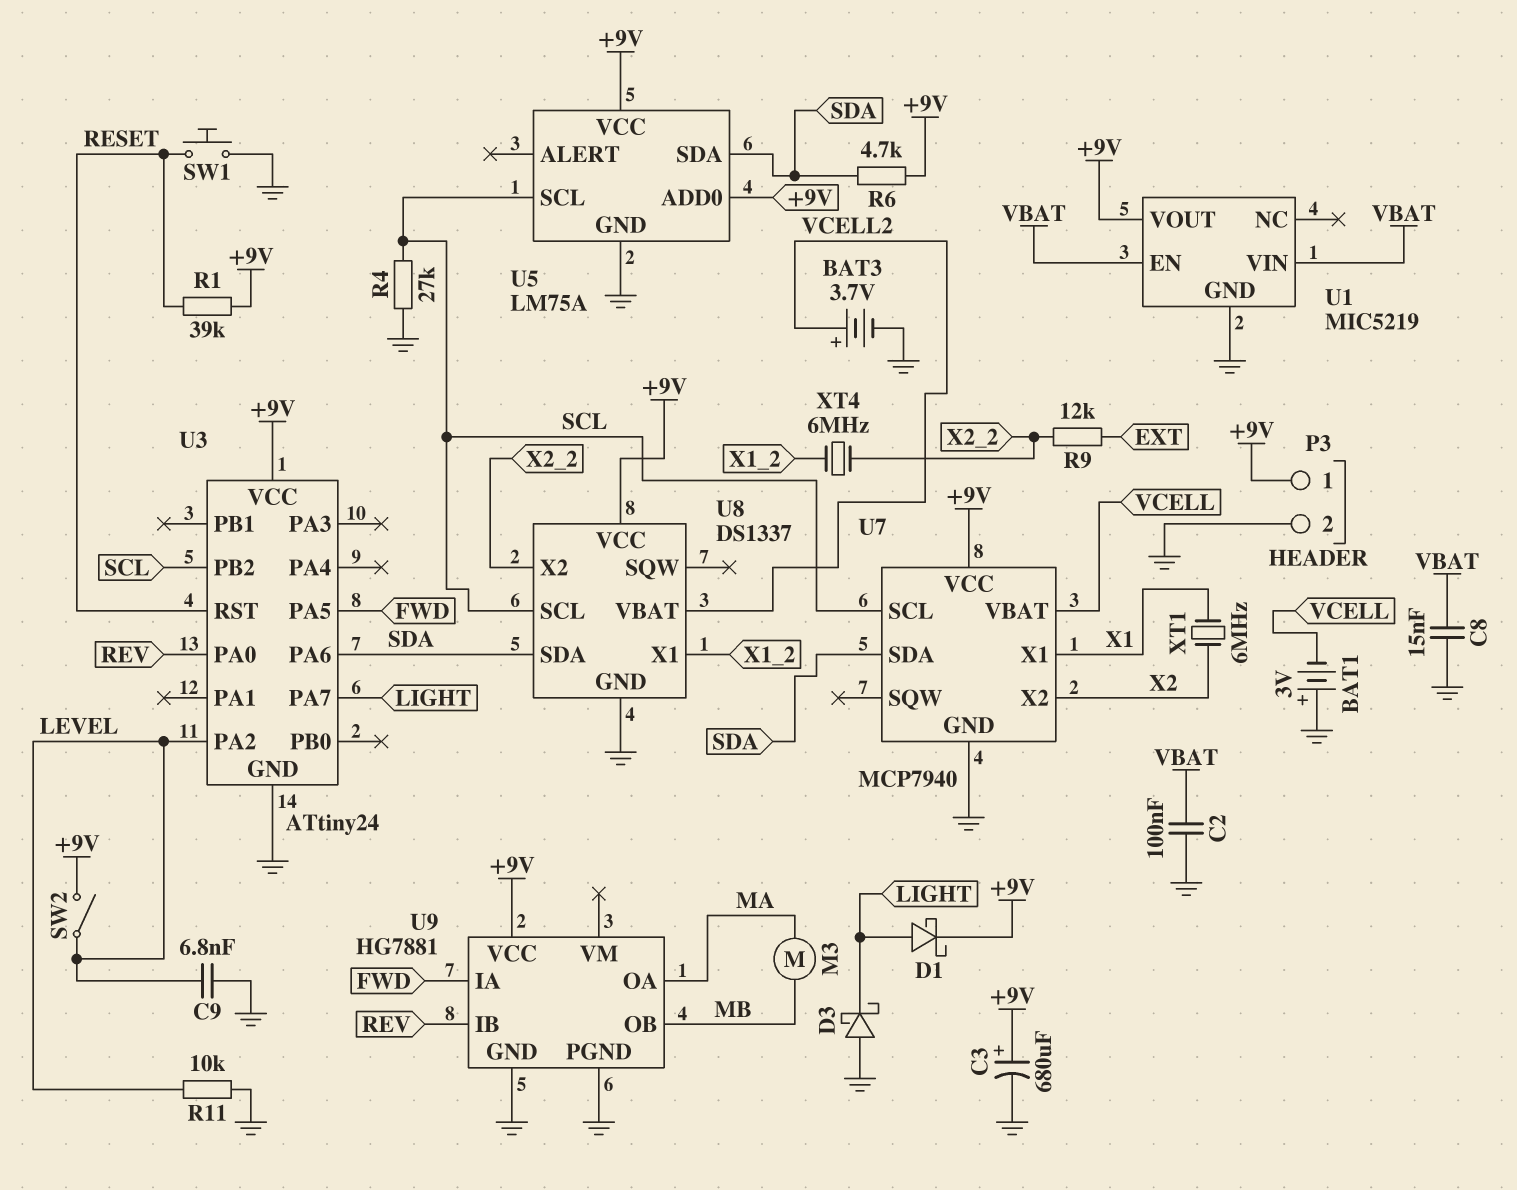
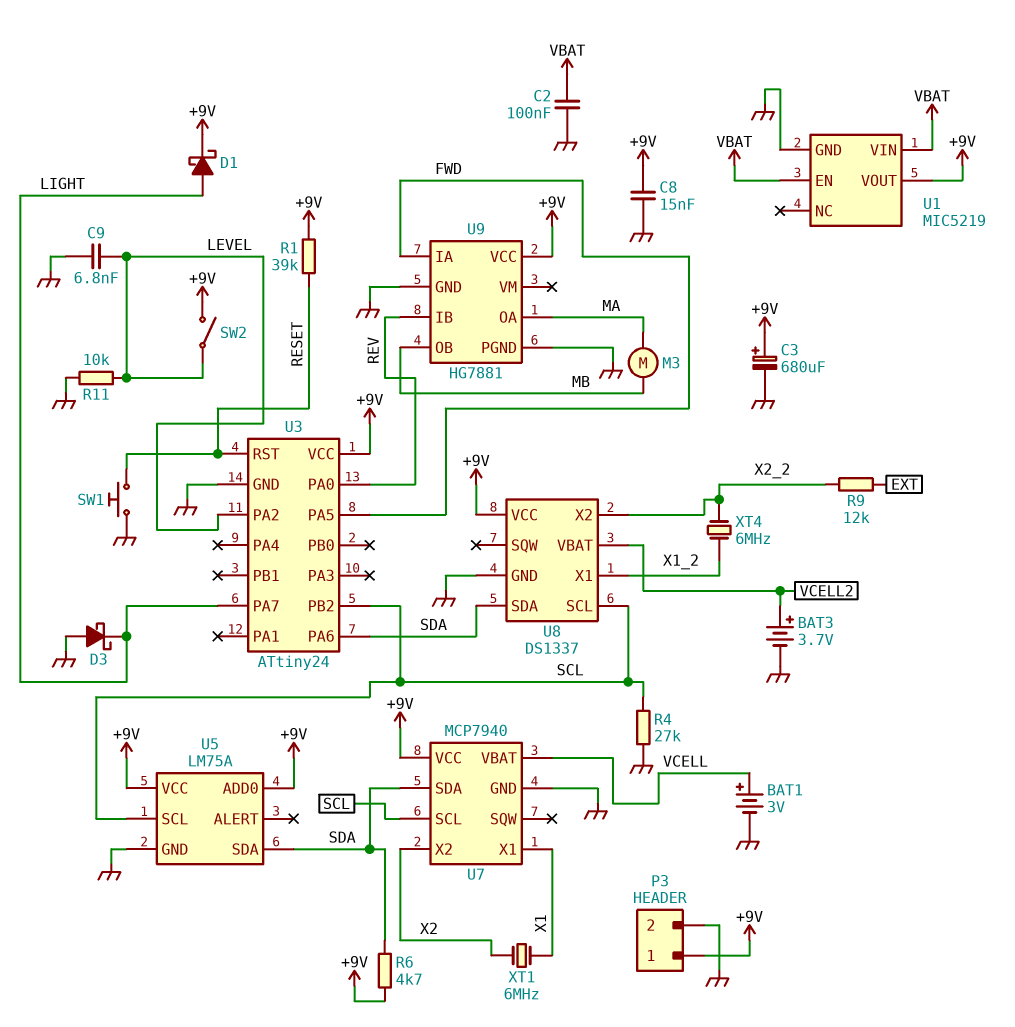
BAT1: 3V (plus GND, minus VCELL) -> 3V (plus VCELL, minus GND)
C8: 15nF (GND, VBAT) -> 15nF (+9V, GND)

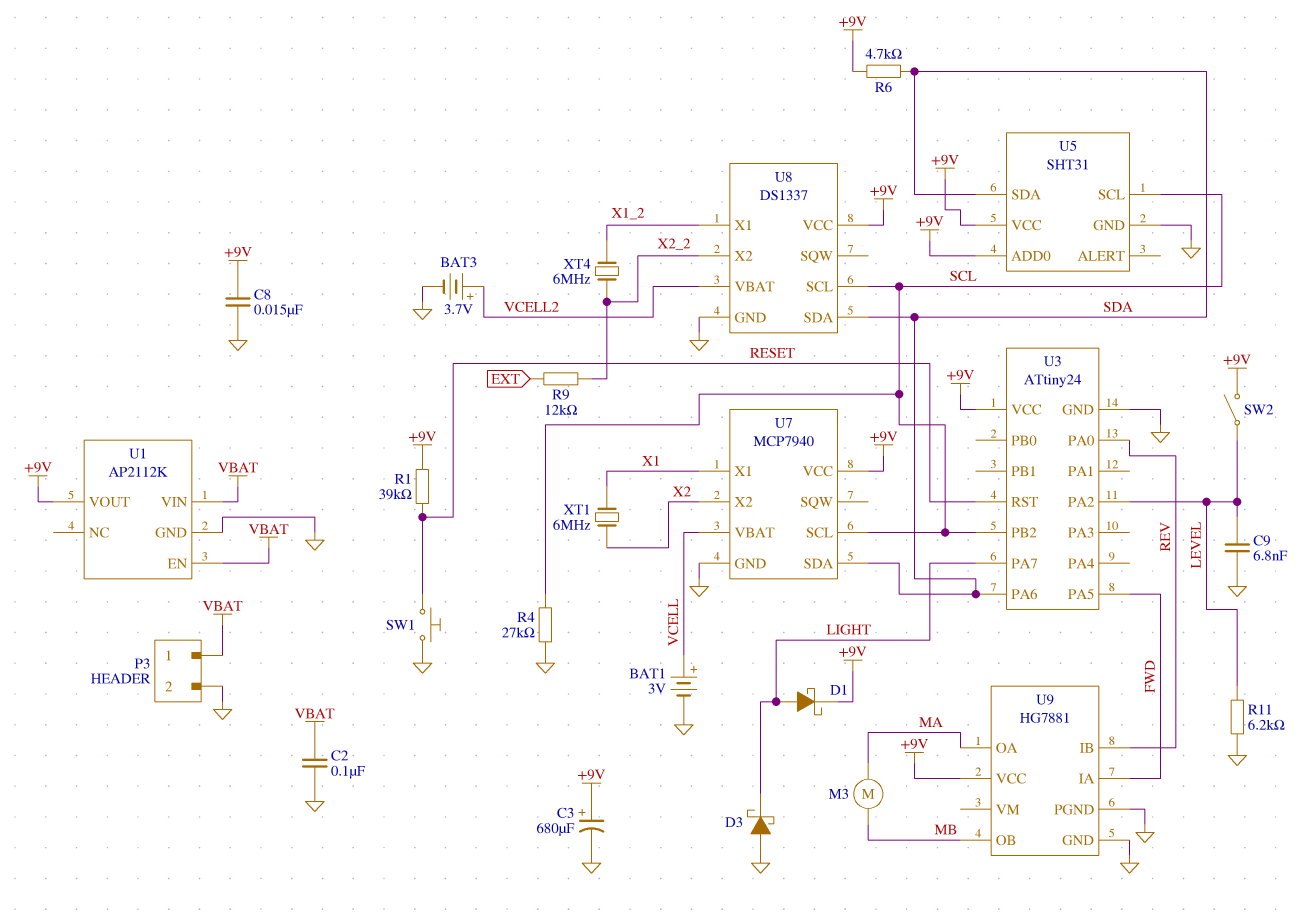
P3 pin 1: +9V -> VBAT
R11: 10k (GND, LEVEL) -> 6.2k (GND, LEVEL)
U1: MIC5219 -> AP2112K
U5: LM75A -> SHT31

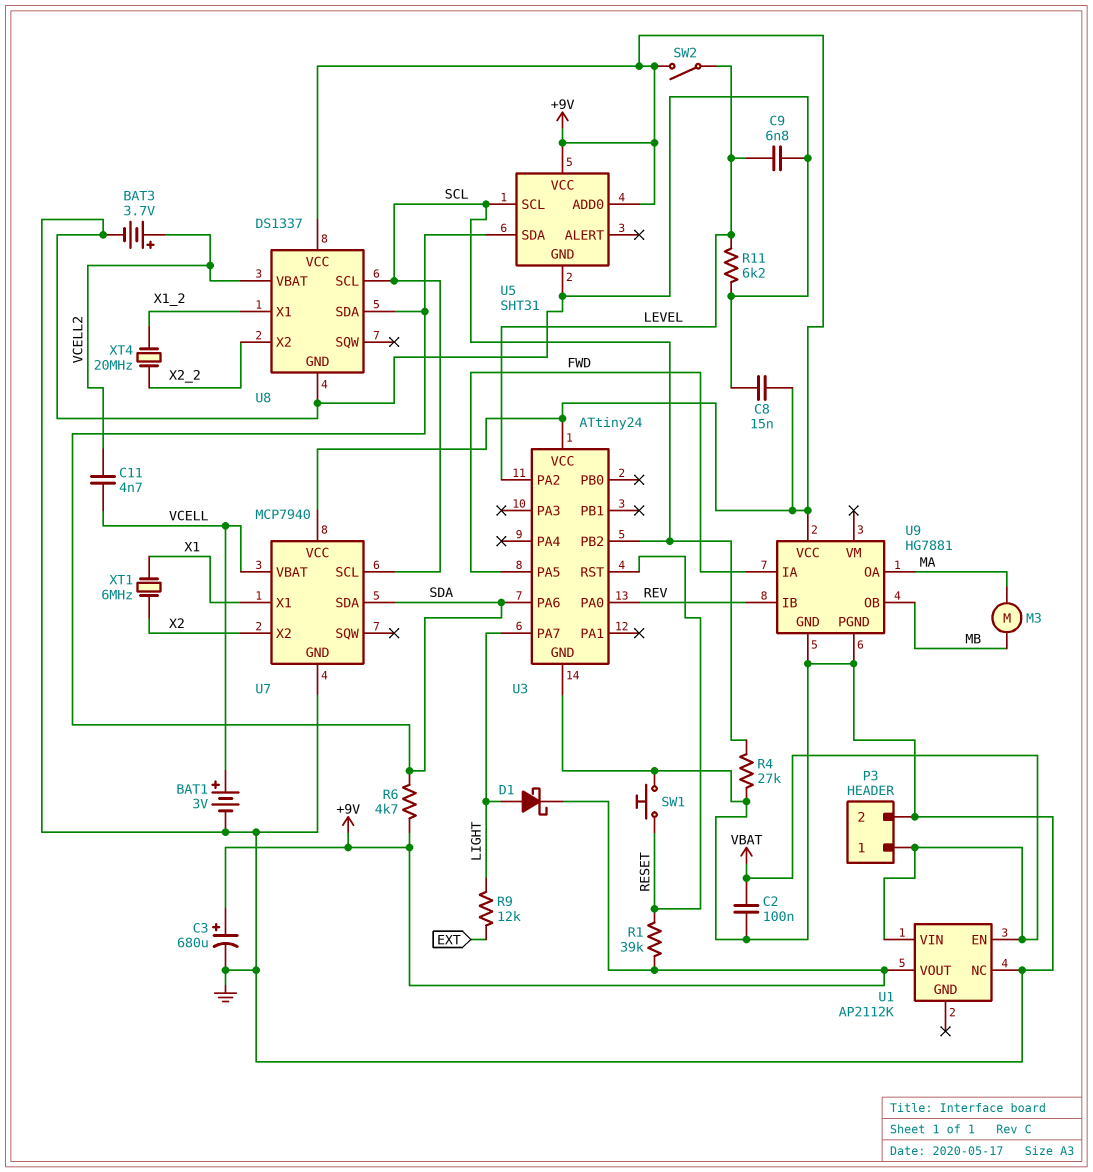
C11: none -> 4.7nF (VCELL, VCELL2)
D3: schottky (A GND, K LIGHT) -> none
R9: 12k (EXT, X2_2) -> 12k (EXT, LIGHT)
U1 pin GND: GND -> none
U1 pin NC: none -> GND
XT4: 6MHz (X1_2, X2_2) -> 20MHz (X1_2, X2_2)

